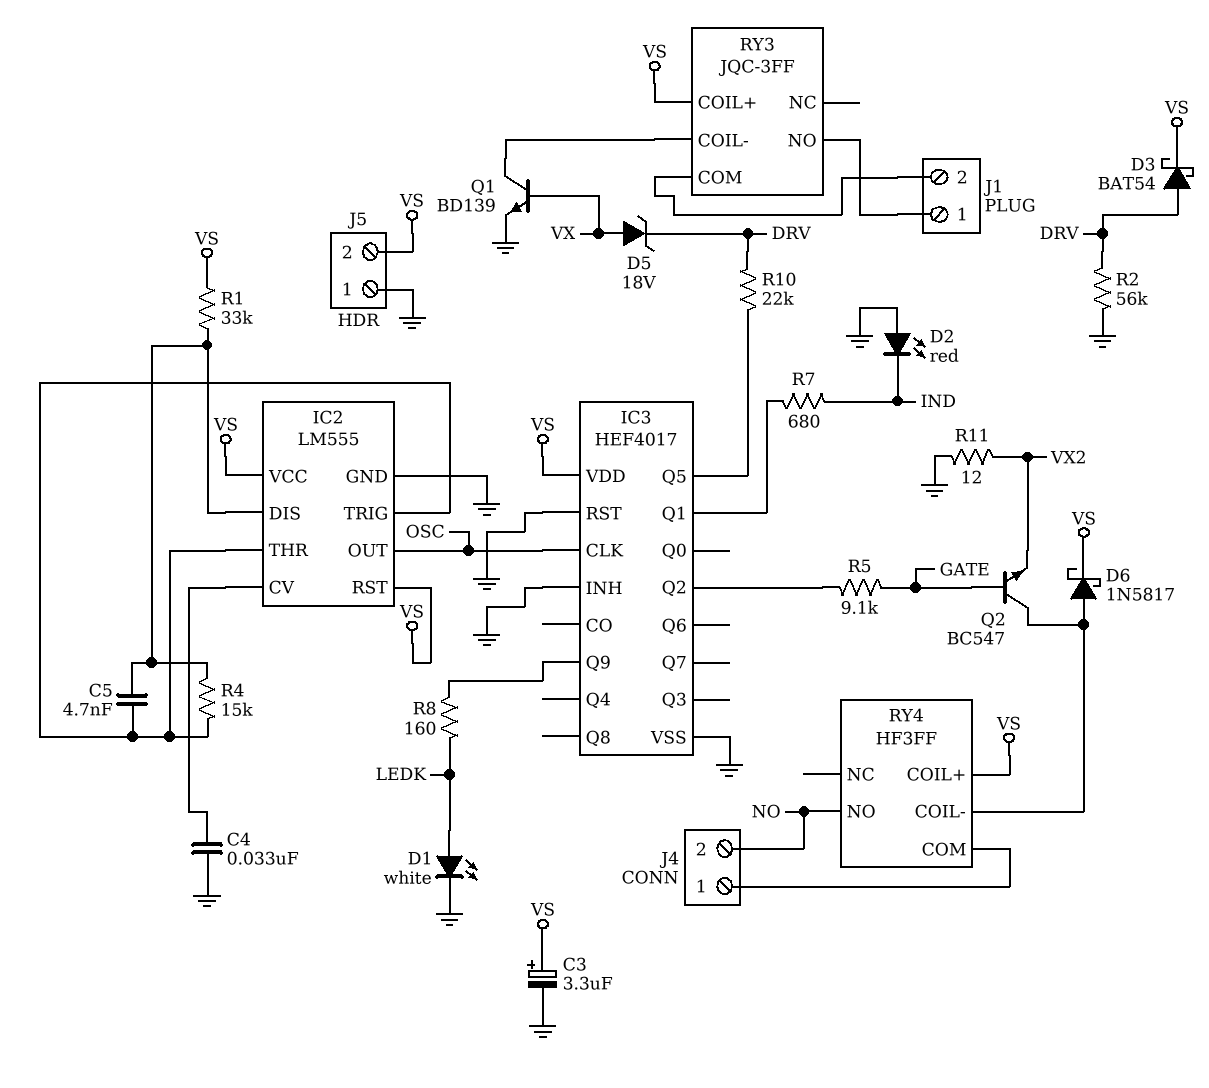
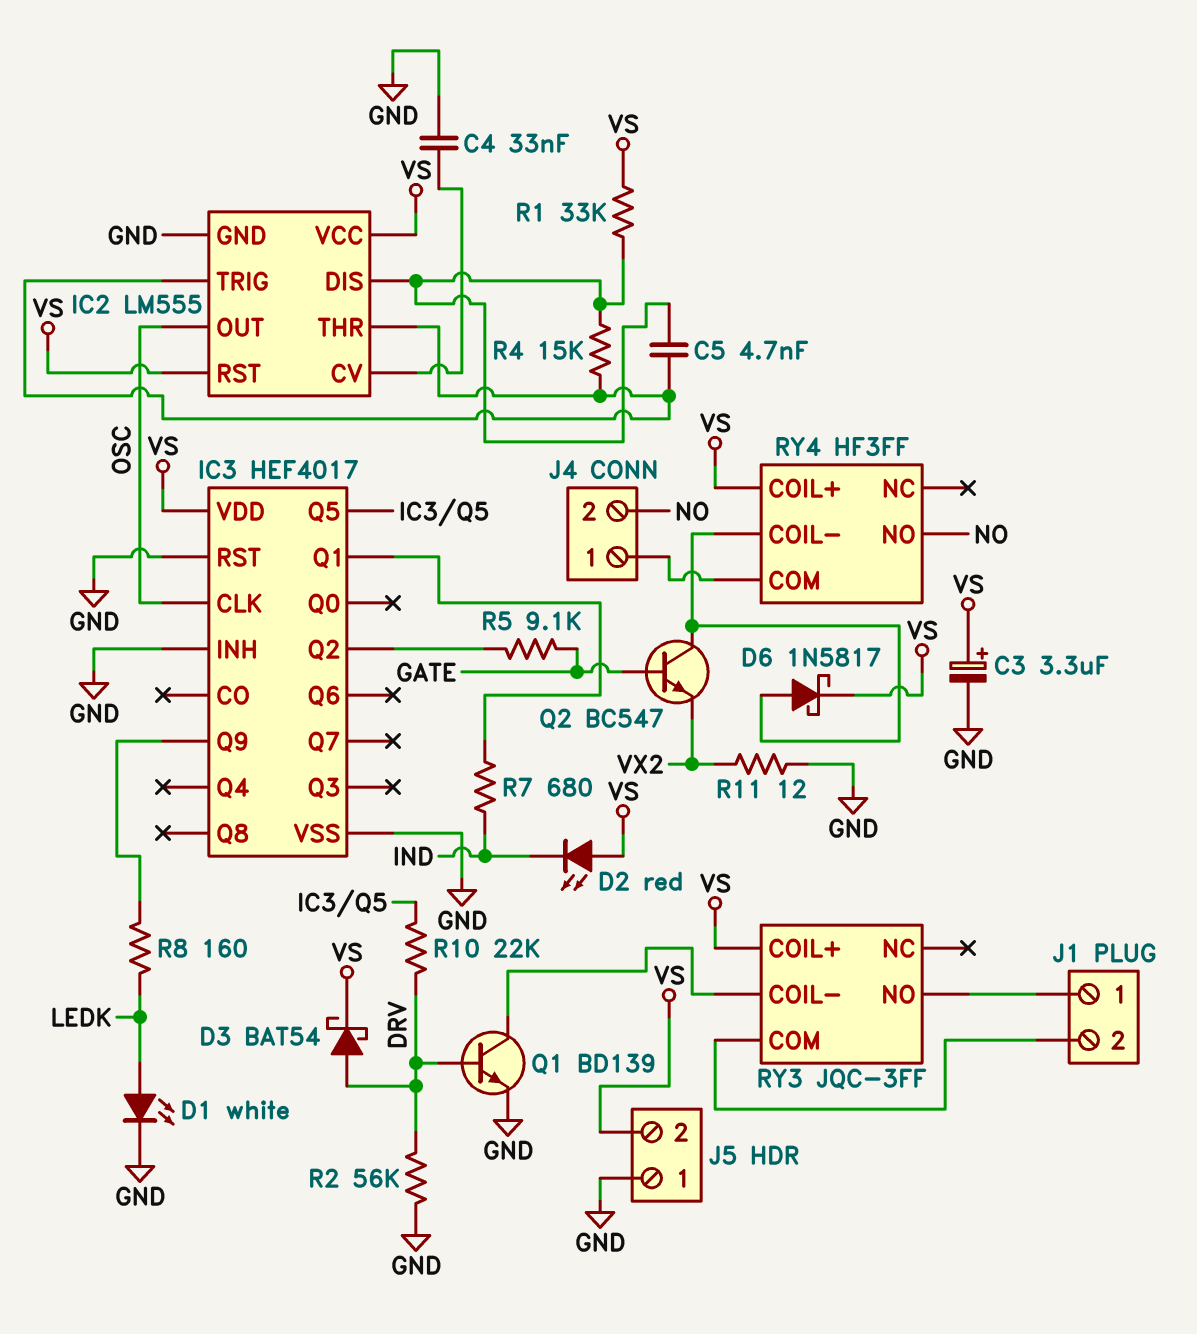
D2: LED red (A GND, K IND) -> LED red (A VS, K IND)
D5: zener 18V (A VX, K DRV) -> none
Q1: NPN BD139 (B VX, C RY3/COIL-, E GND) -> NPN BD139 (B DRV, C RY3/COIL-, E GND)

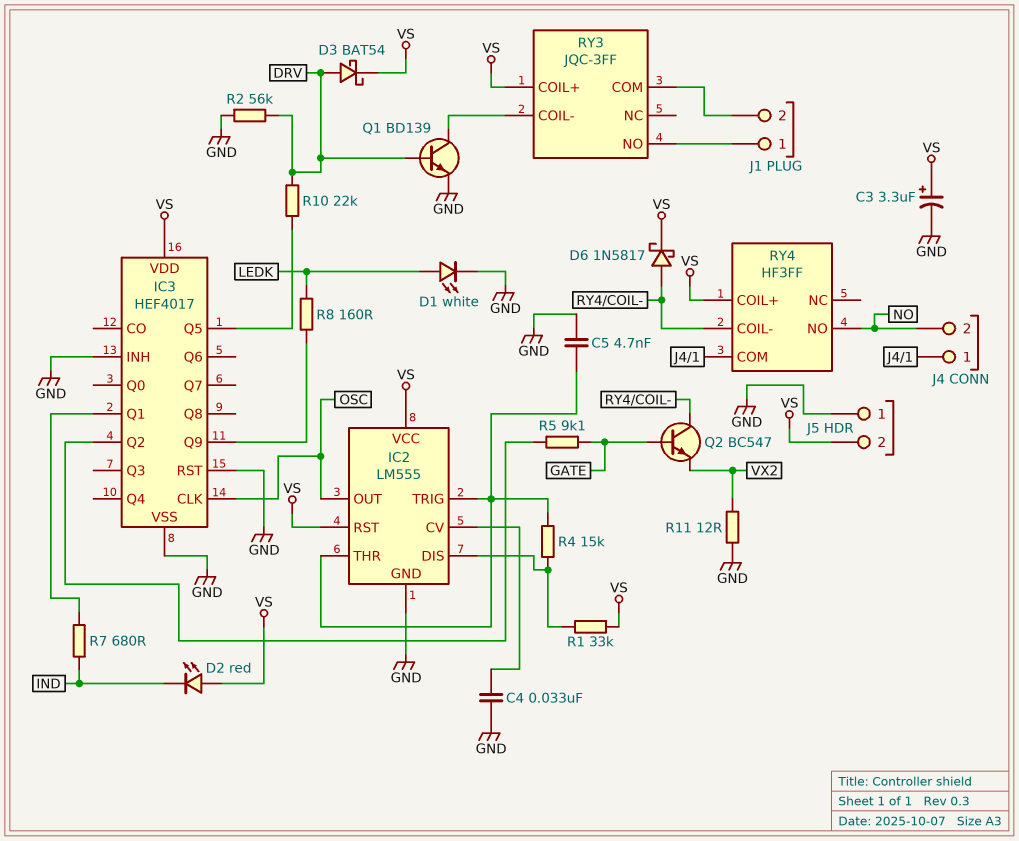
C5: 4.7nF (IC2/DIS, IC2/THR) -> 4.7nF (GND, IC2/THR)

